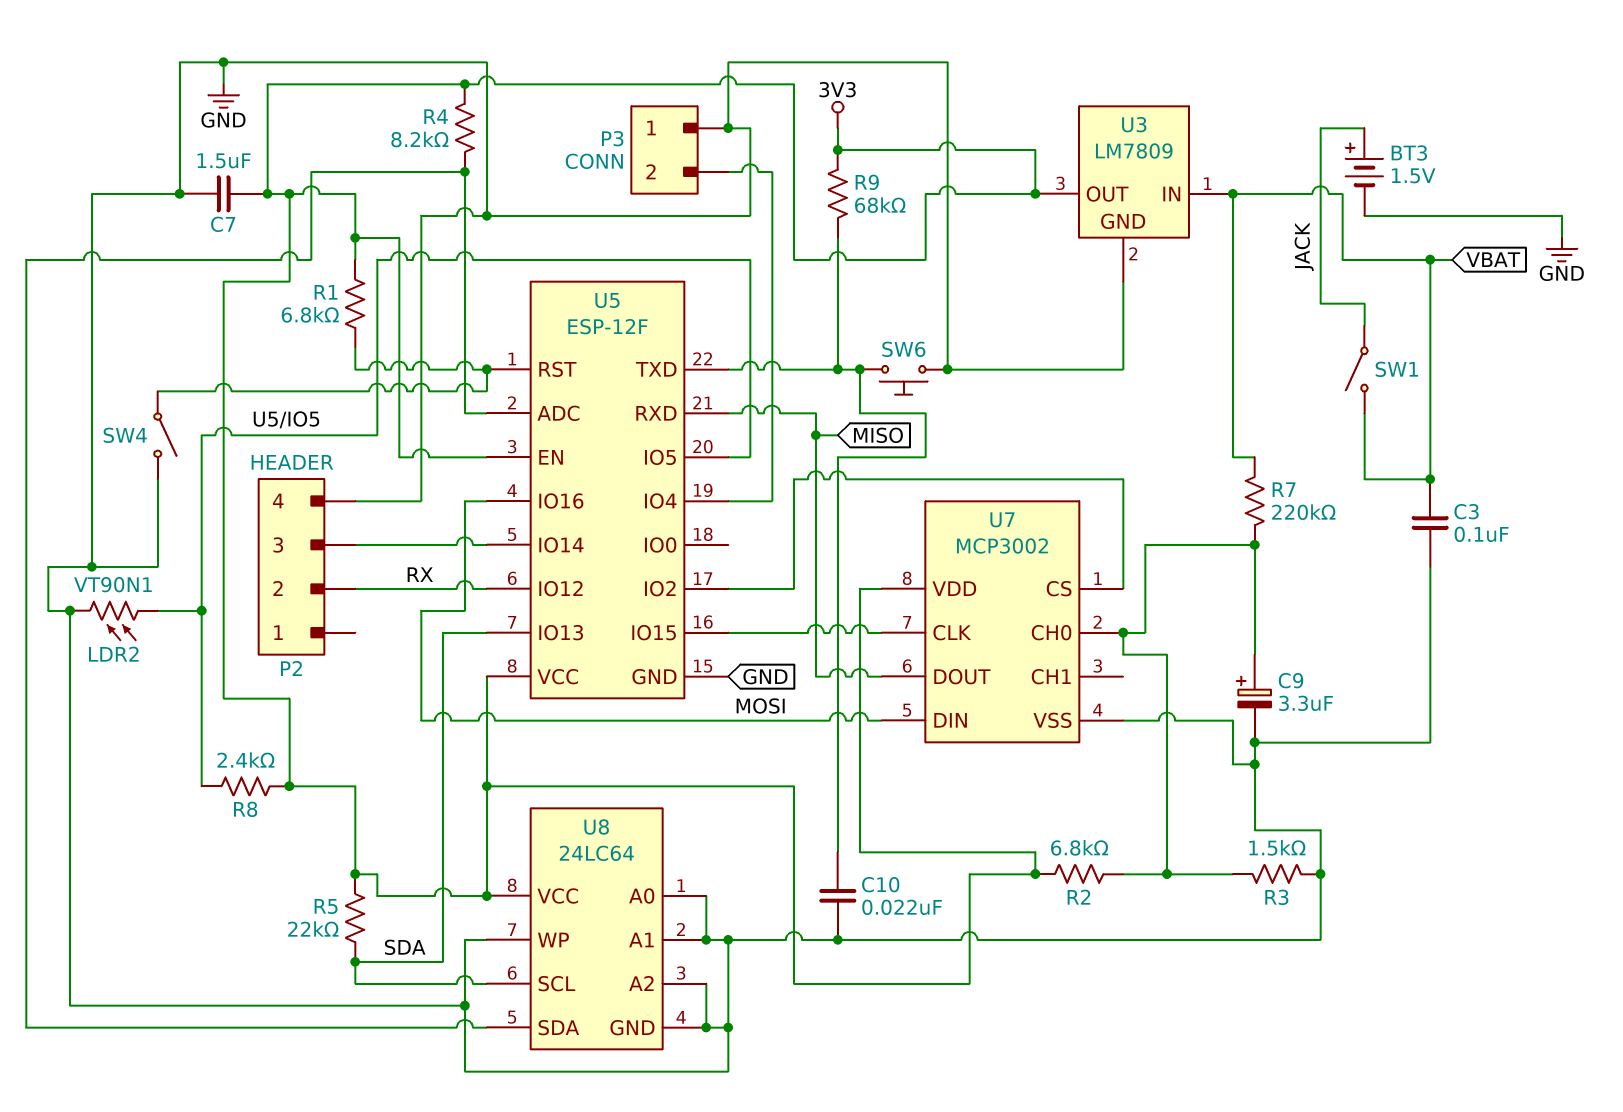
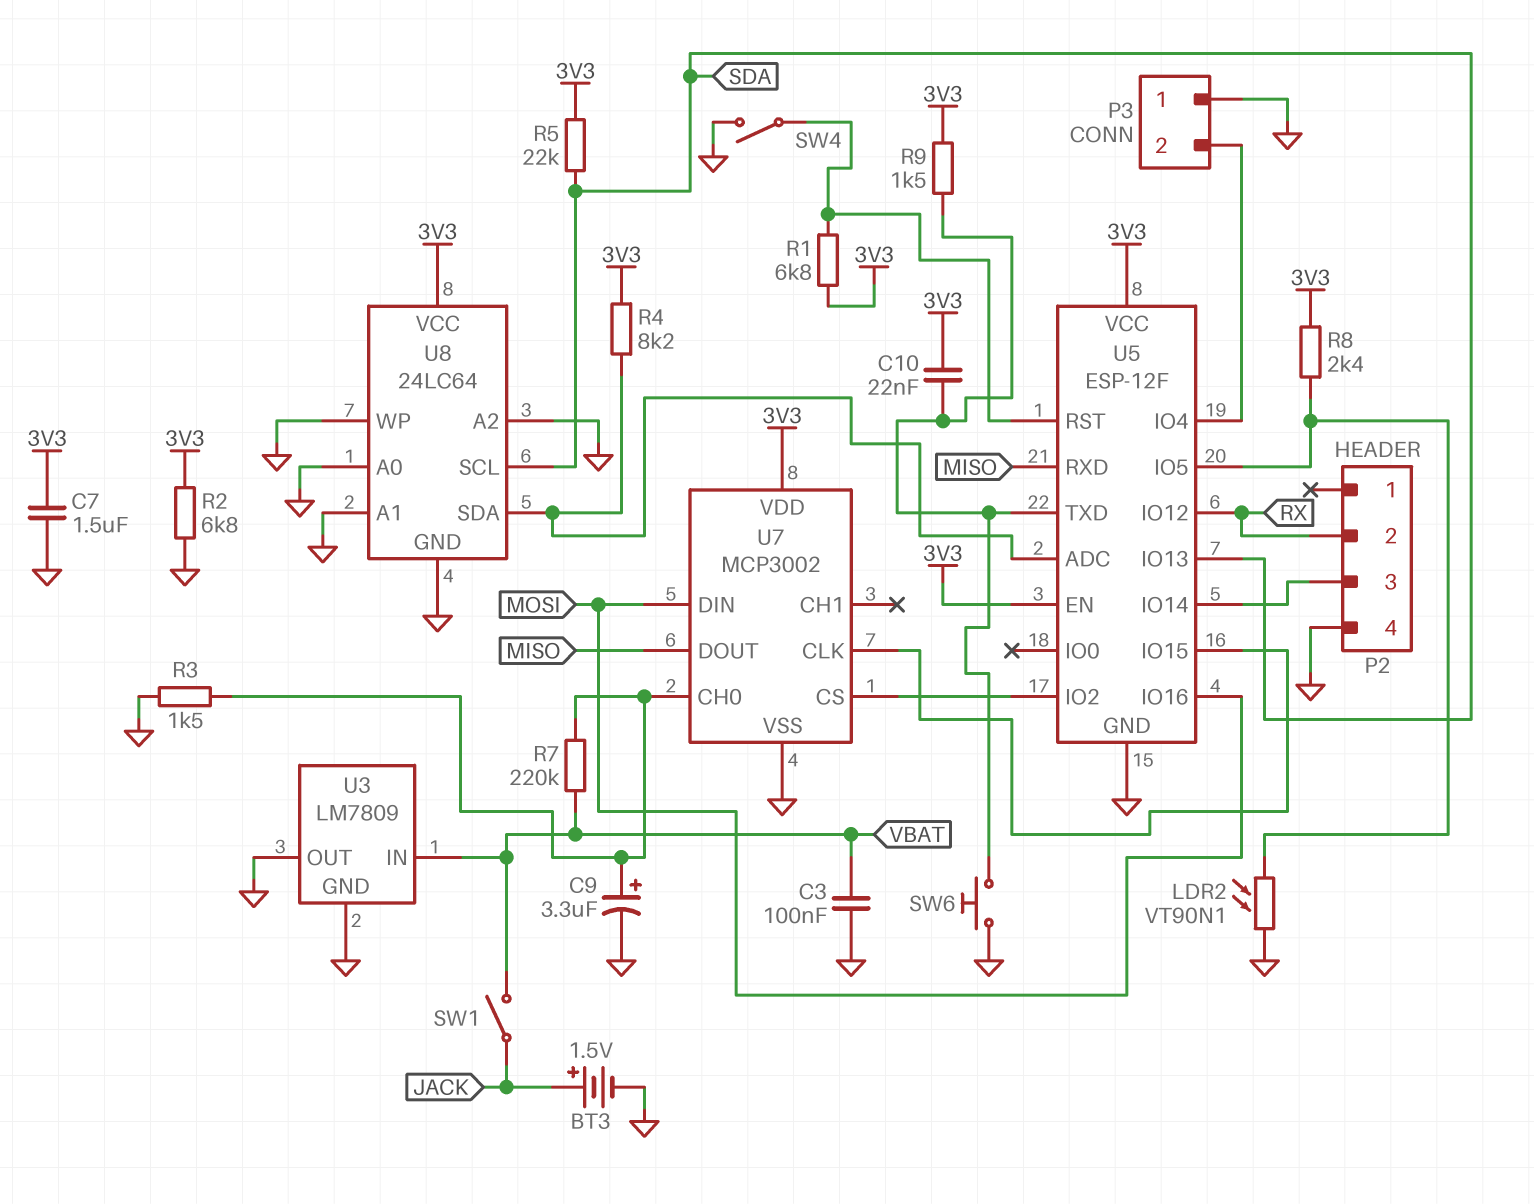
C10: 22nF (GND, U5/TXD) -> 22nF (3V3, U5/TXD)
R2: 6.8k (3V3, U7/CH0) -> 6.8k (3V3, GND)
R9: 68k (3V3, U5/TXD) -> 1.5k (3V3, U5/TXD)
U3 pin OUT: 3V3 -> GND

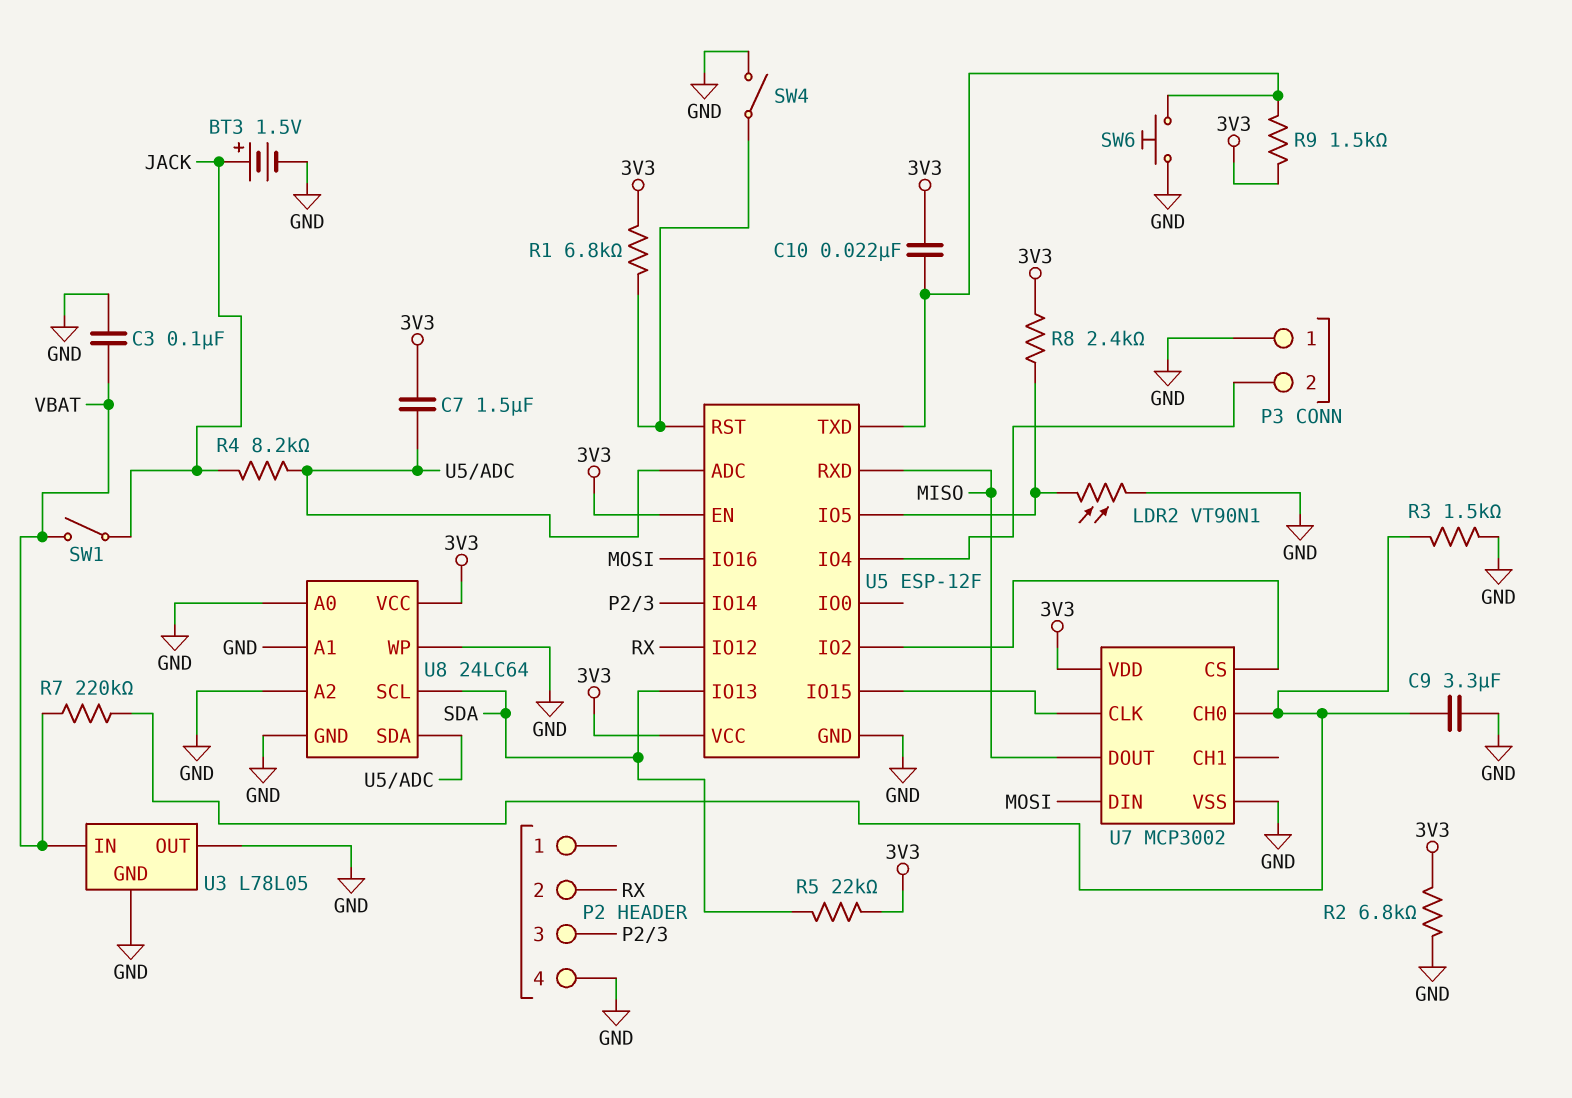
C7: 1.5uF (3V3, GND) -> 1.5uF (3V3, U5/ADC)
C9: 3.3uF (plus U7/CH0, minus GND) -> 3.3uF (GND, U7/CH0)
R4: 8.2k (3V3, U5/ADC) -> 8.2k (JACK, U5/ADC)
U3: LM7809 -> L78L05

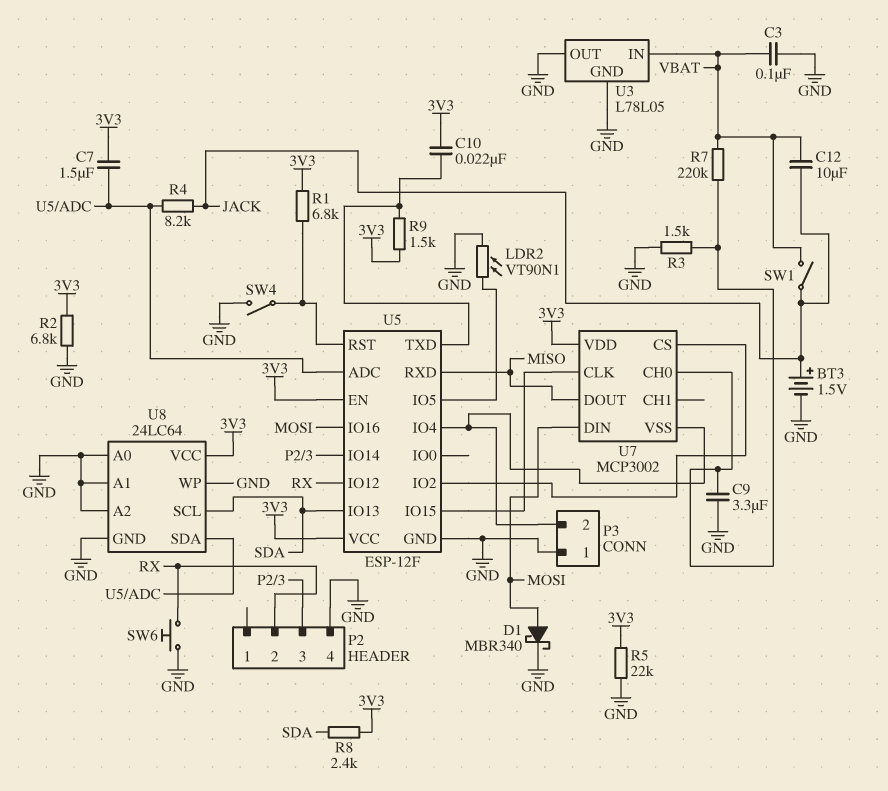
C12: none -> 10uF (JACK, VBAT)
D1: none -> schottky MBR340 (A MOSI, K GND)
R5: 22k (3V3, SDA) -> 22k (3V3, GND)
R8: 2.4k (3V3, U5/IO5) -> 2.4k (3V3, SDA)
SW6: button (GND, U5/TXD) -> button (GND, RX)
U7 pin VSS: GND -> P3/2

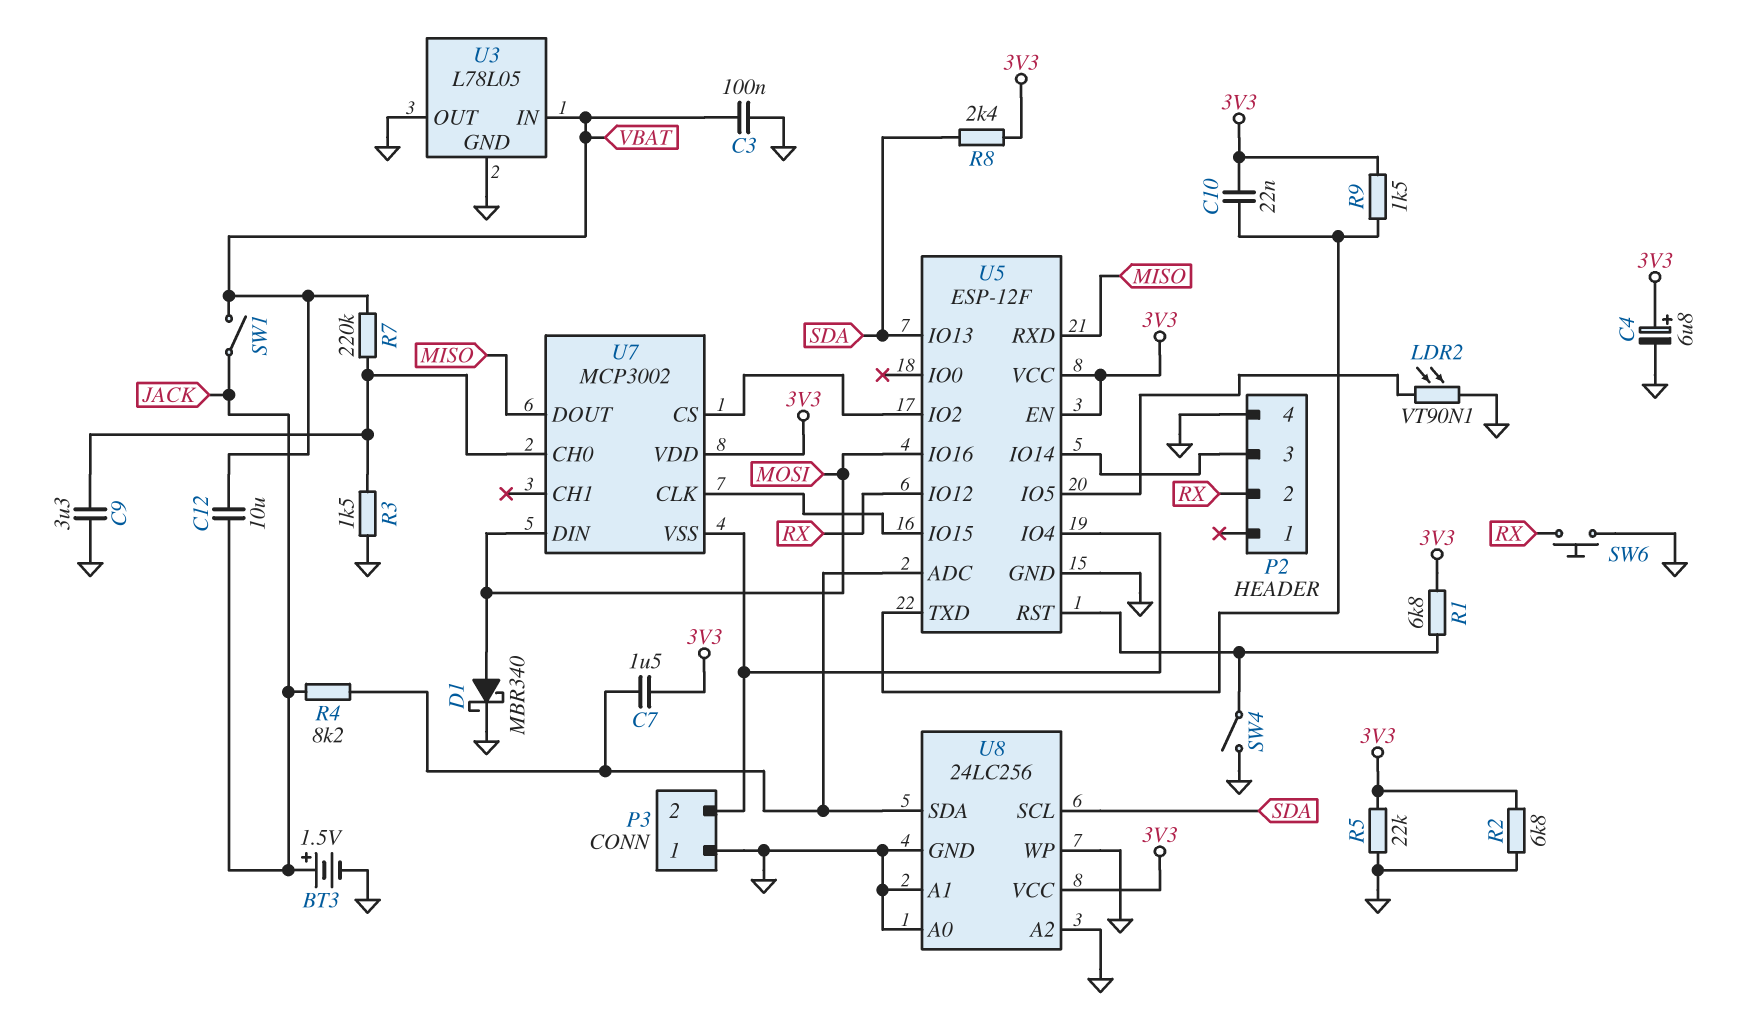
C4: none -> 6.8uF (plus 3V3, minus GND)
U8: 24LC64 -> 24LC256

